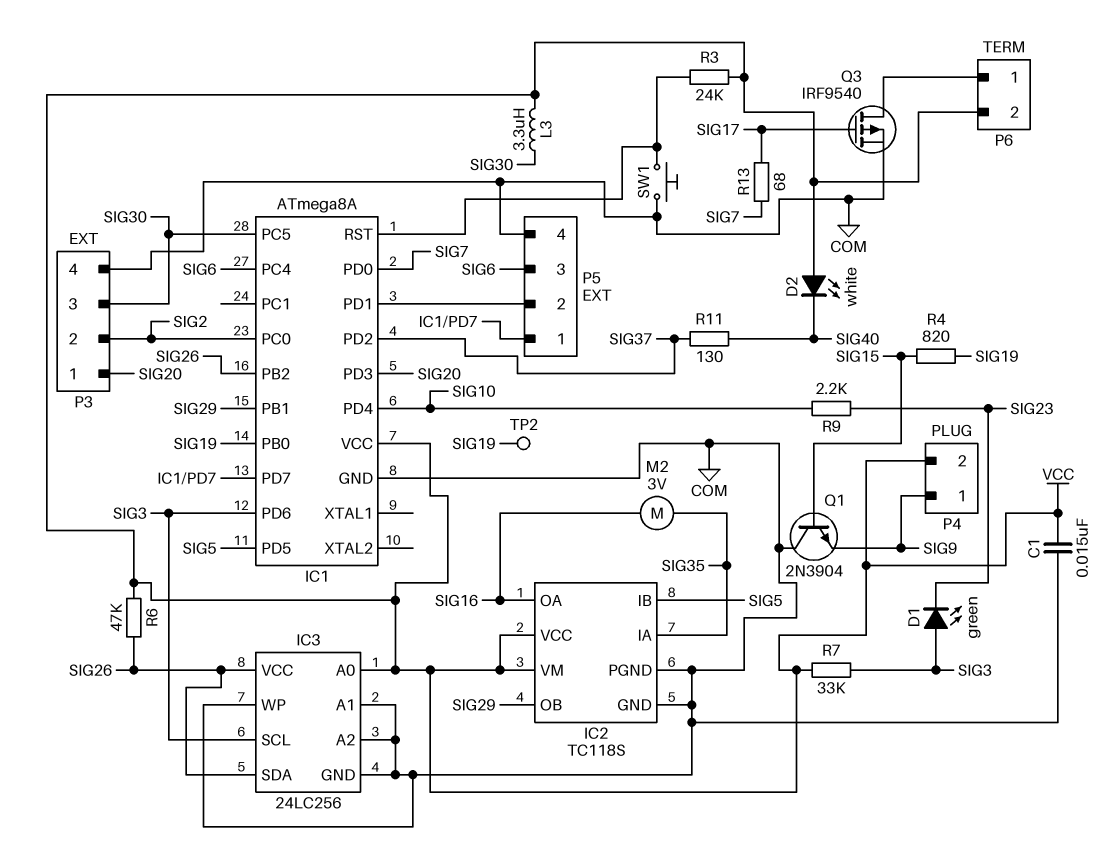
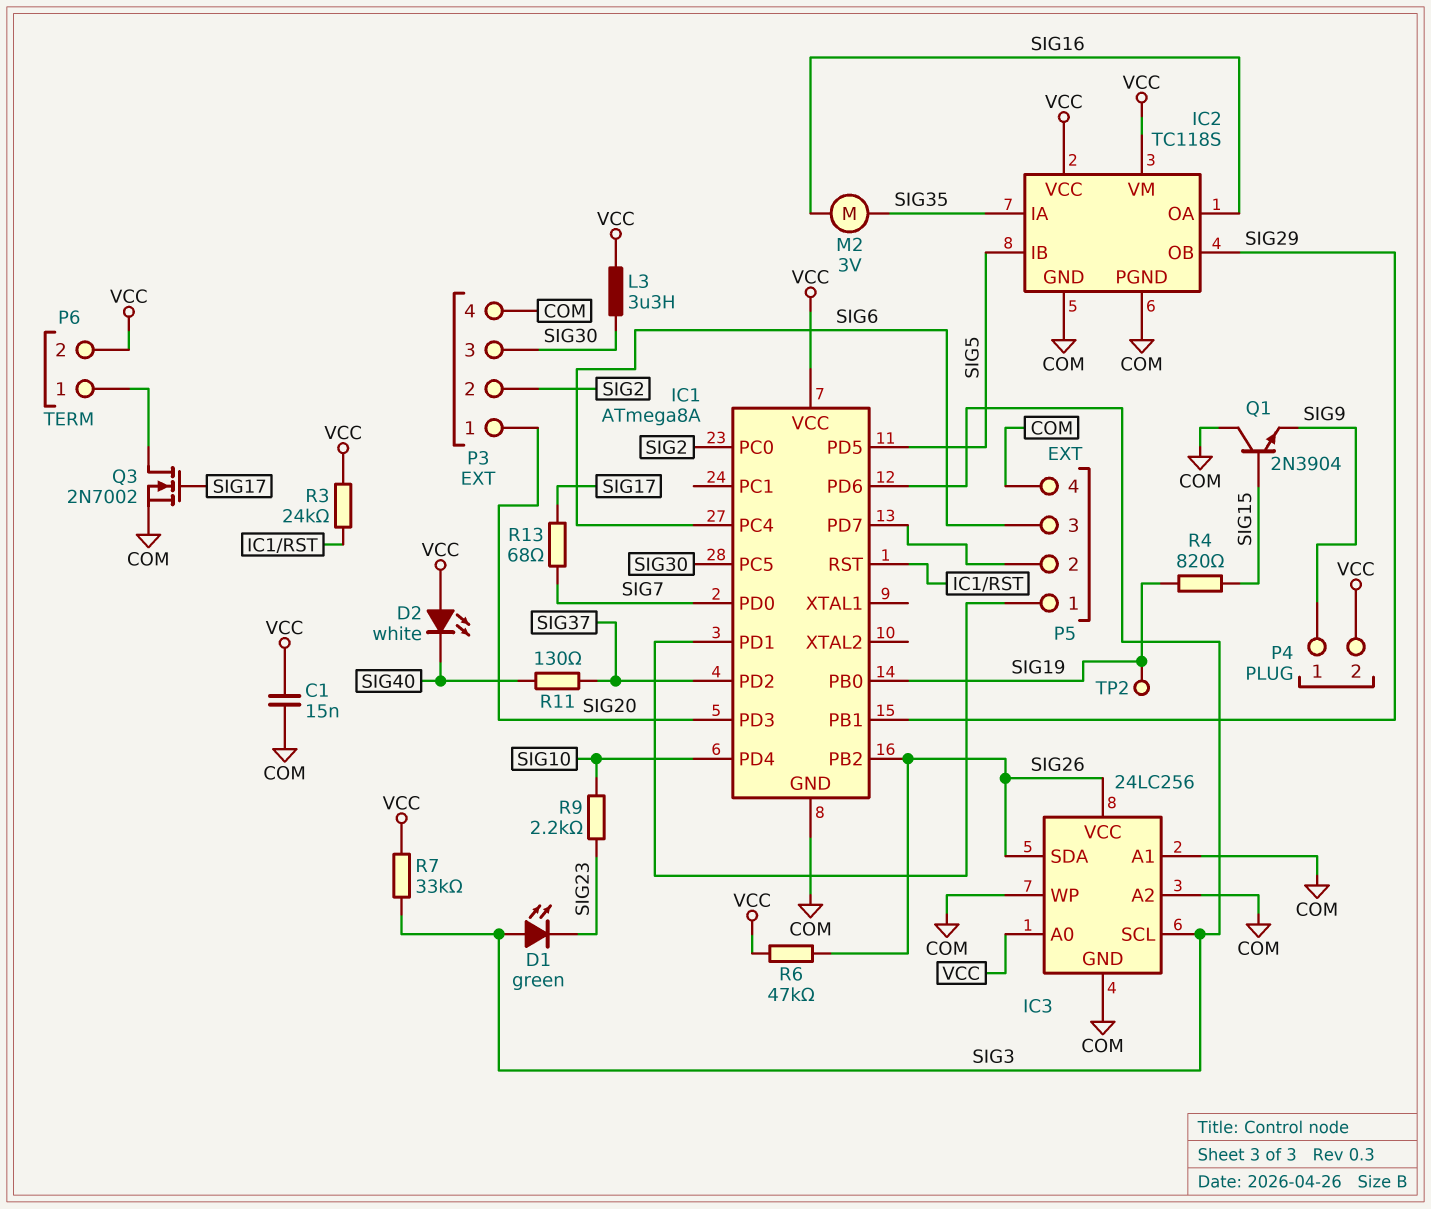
P5 pin 1: IC1/PD7 -> IC1/PD1
P5 pin 2: IC1/PD1 -> IC1/PD7
Q3: PMOS IRF9540 (G SIG17, D P6/1, S COM) -> NMOS 2N7002 (G SIG17, D P6/1, S COM)
SW1: button (COM, IC1/RST) -> none

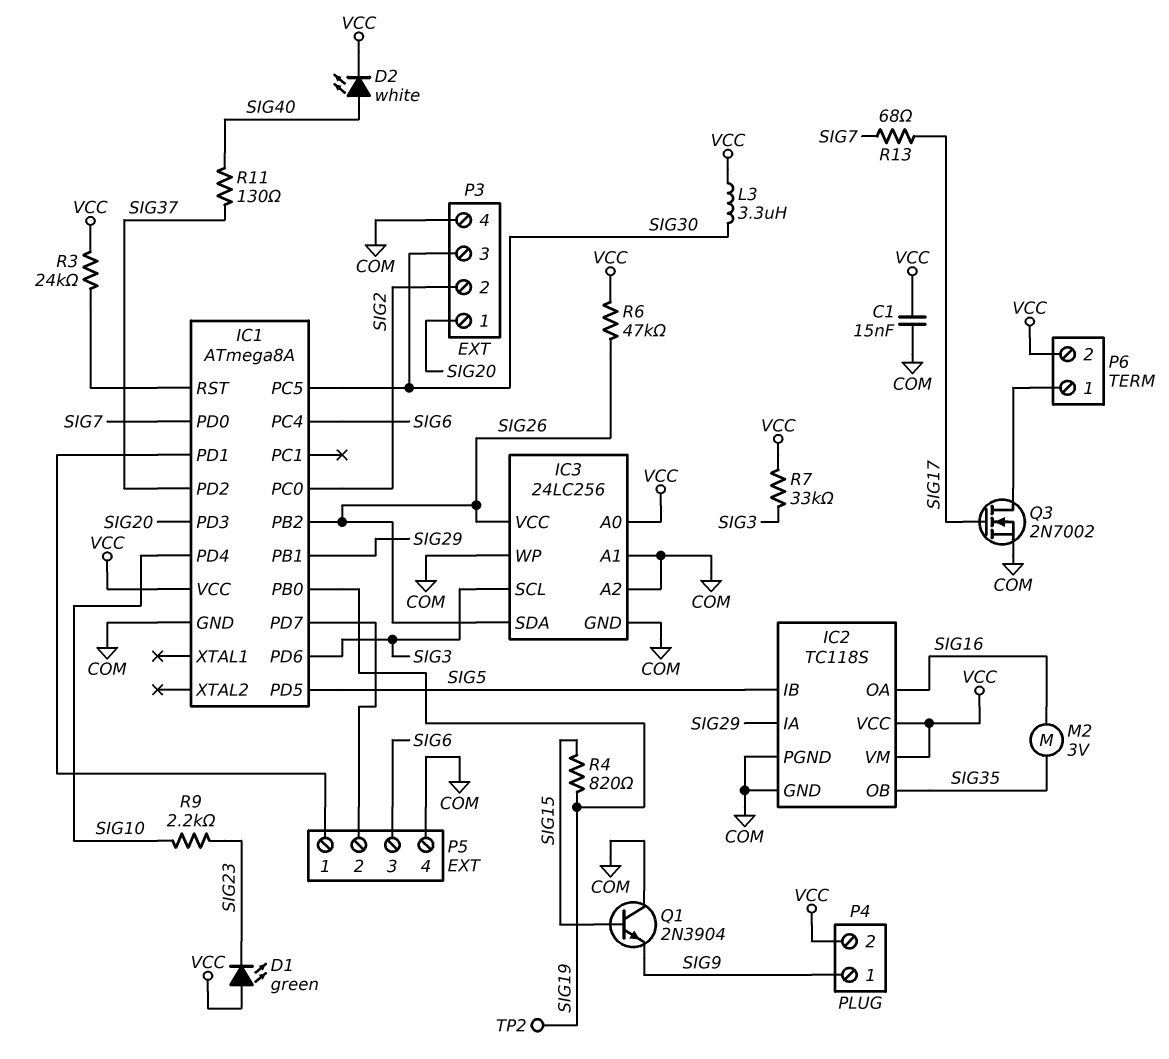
D1: LED green (A SIG3, K SIG23) -> LED green (A VCC, K SIG23)
D2: LED white (A VCC, K SIG40) -> LED white (A SIG40, K VCC)
IC2 pin IA: SIG35 -> SIG29
IC2 pin OB: SIG29 -> SIG35

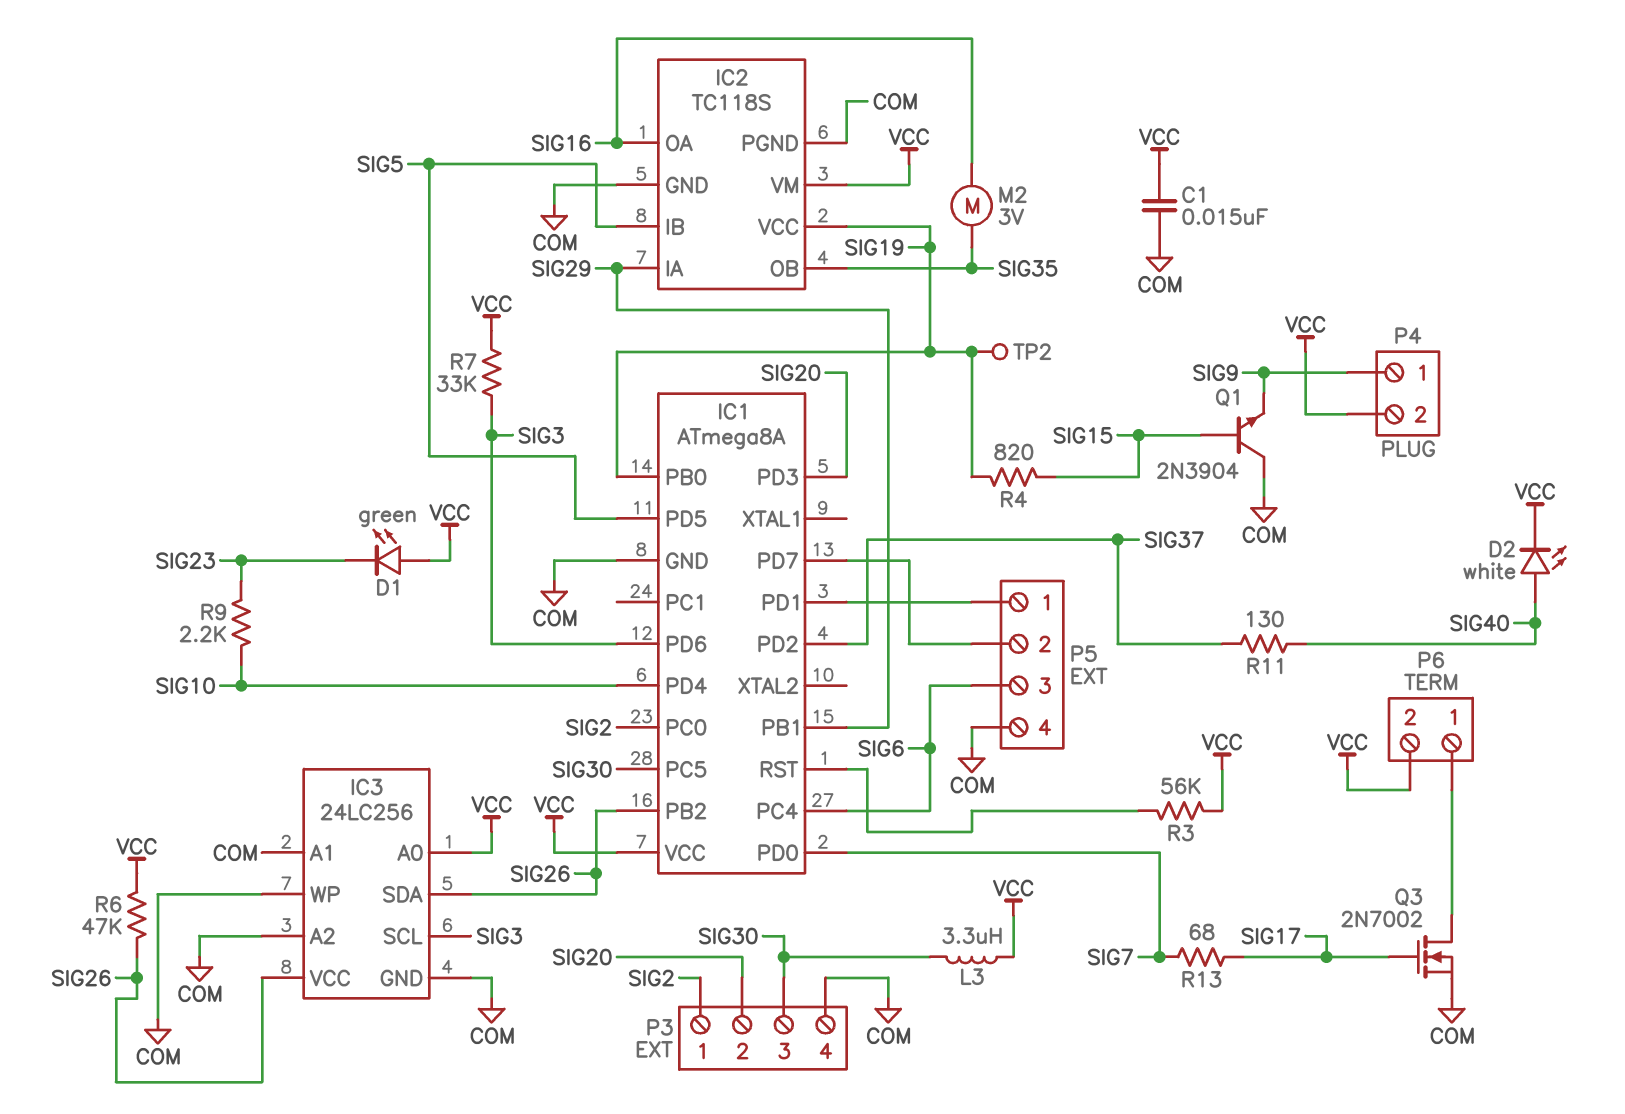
IC2 pin VCC: VCC -> SIG19
P3 pin 1: SIG20 -> SIG2
P3 pin 2: SIG2 -> SIG20
R3: 24k (IC1/RST, VCC) -> 56k (IC1/RST, VCC)

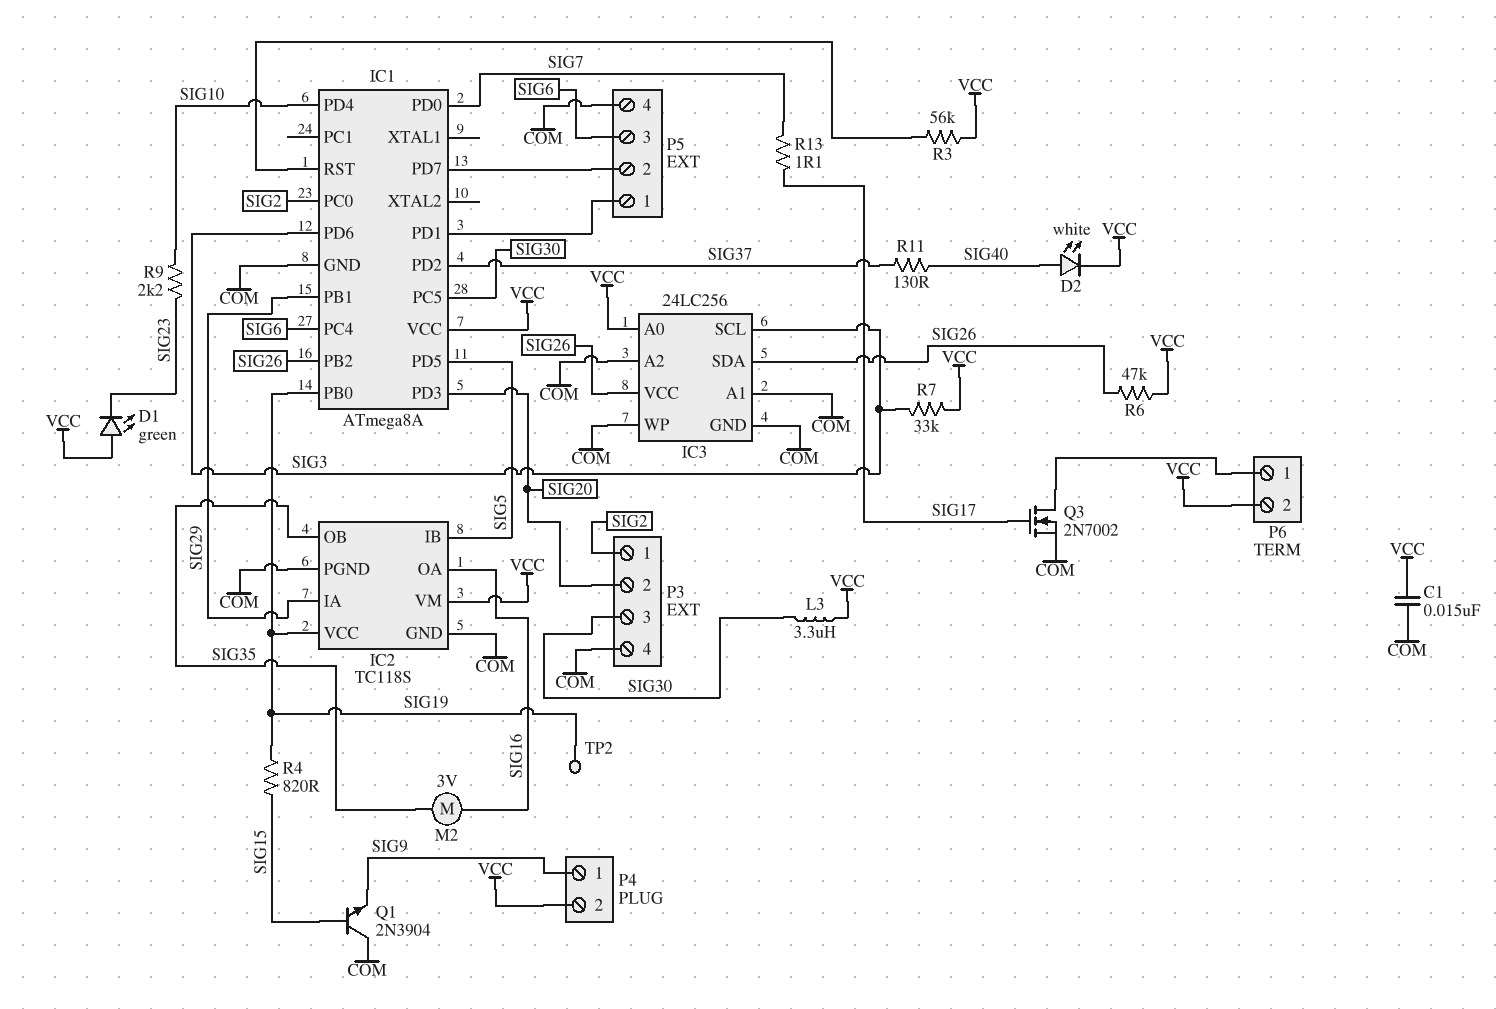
R13: 68 (SIG7, SIG17) -> 1.1 (SIG7, SIG17)

